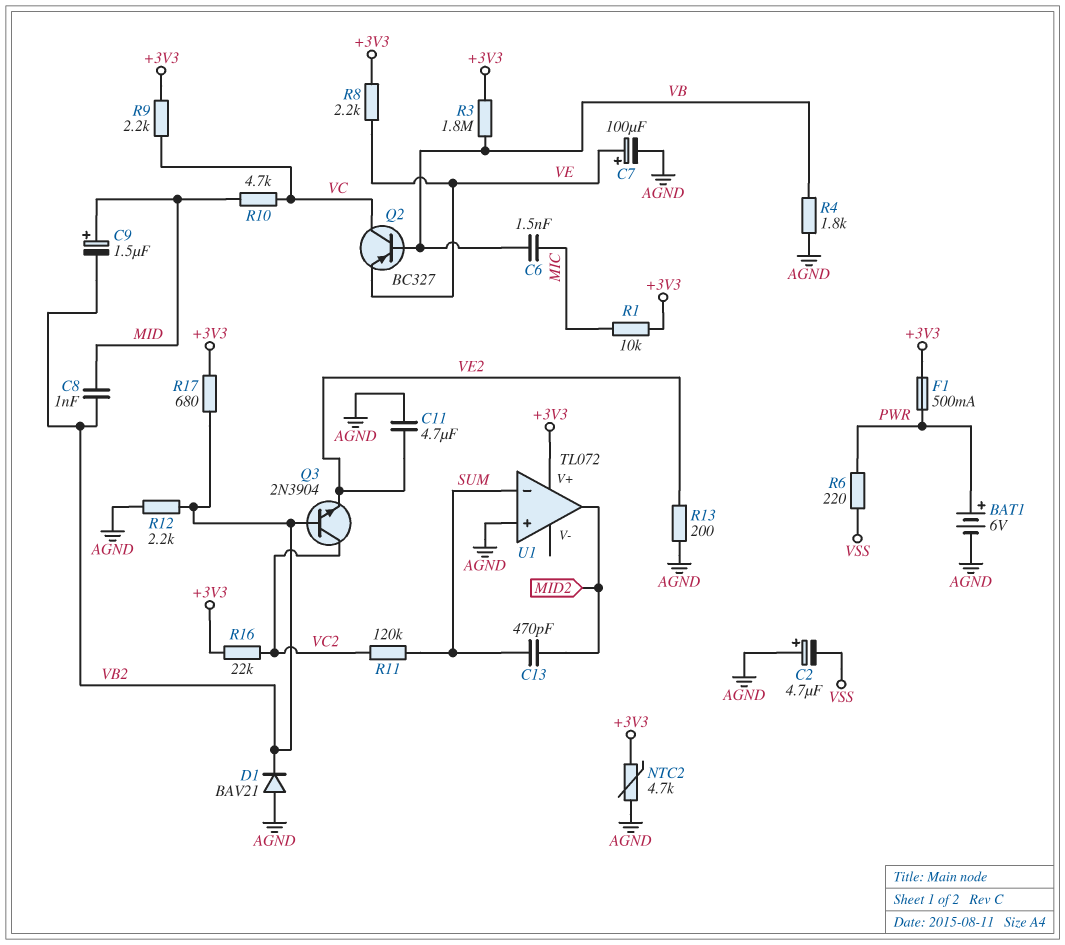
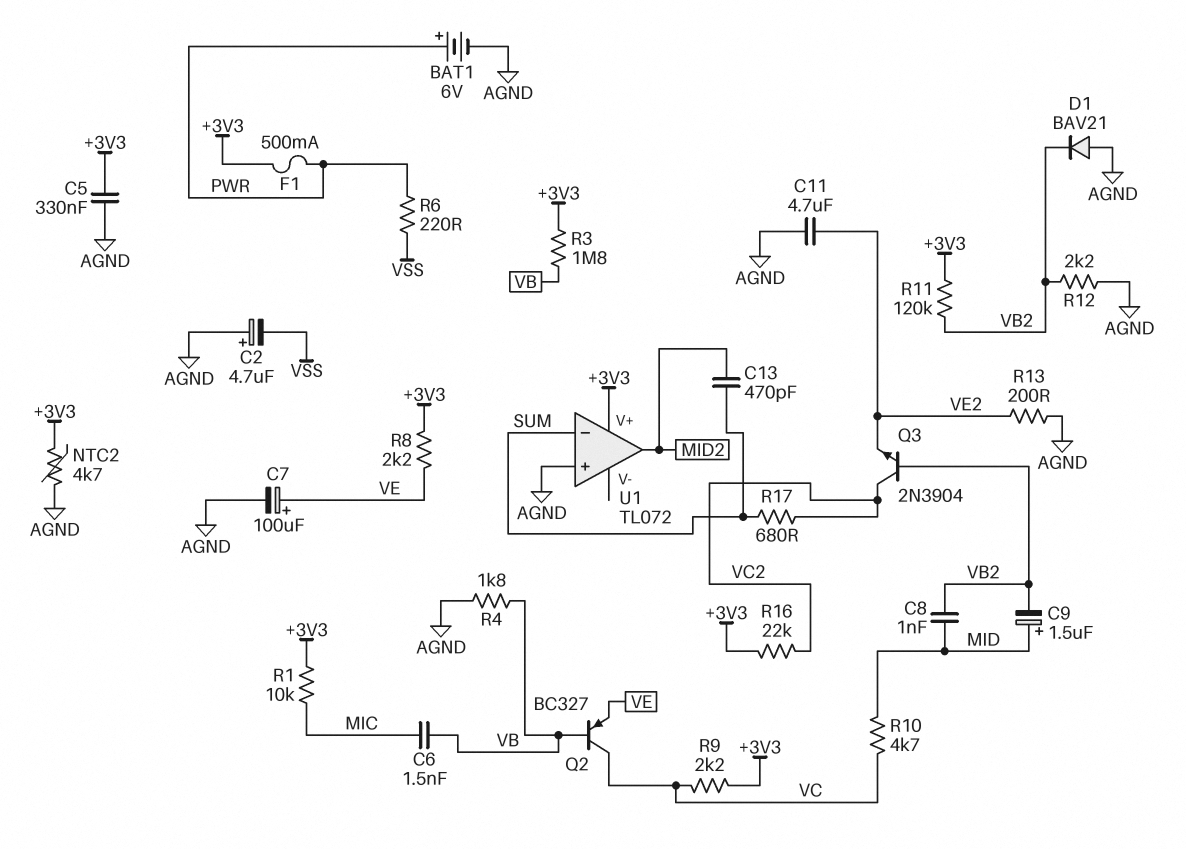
C5: none -> 330nF (+3V3, AGND)
R11: 120k (SUM, VC2) -> 120k (+3V3, VB2)
R17: 680 (+3V3, VB2) -> 680 (SUM, VC2)

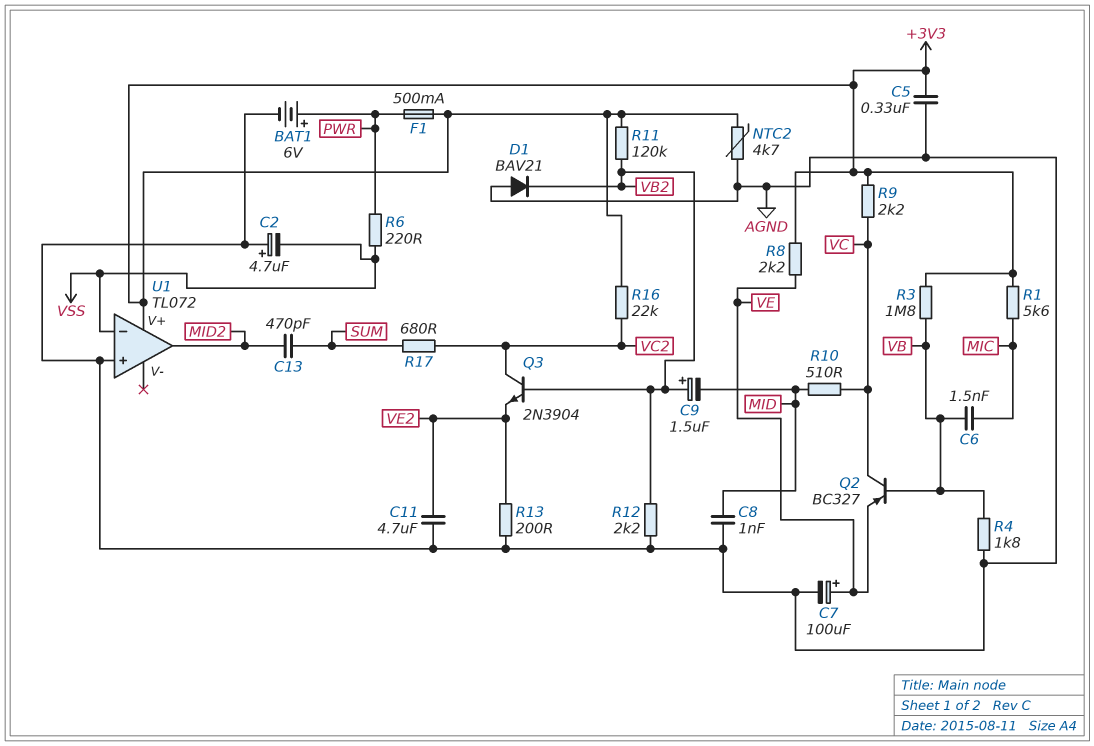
C8: 1nF (MID, VB2) -> 1nF (AGND, MID)
C9: 1.5uF (plus MID, minus VB2) -> 1.5uF (plus VB2, minus MID)
R1: 10k (+3V3, MIC) -> 5.6k (+3V3, MIC)
R10: 4.7k (MID, VC) -> 510 (MID, VC)
U1 pin in-: SUM -> VSS

